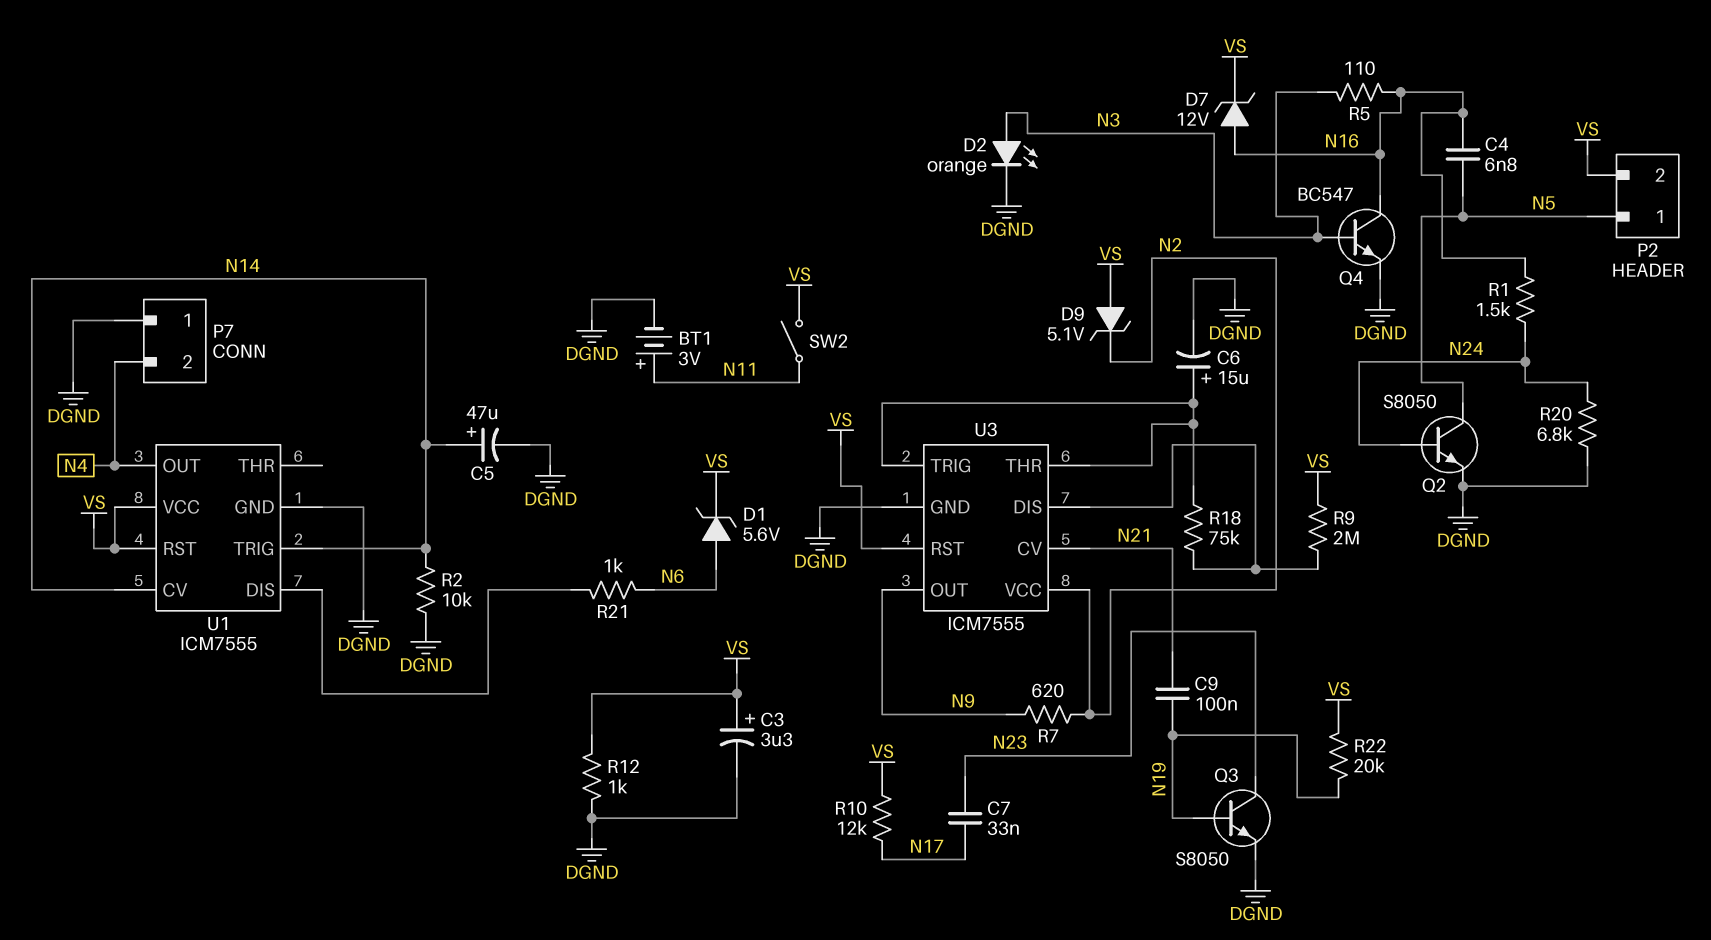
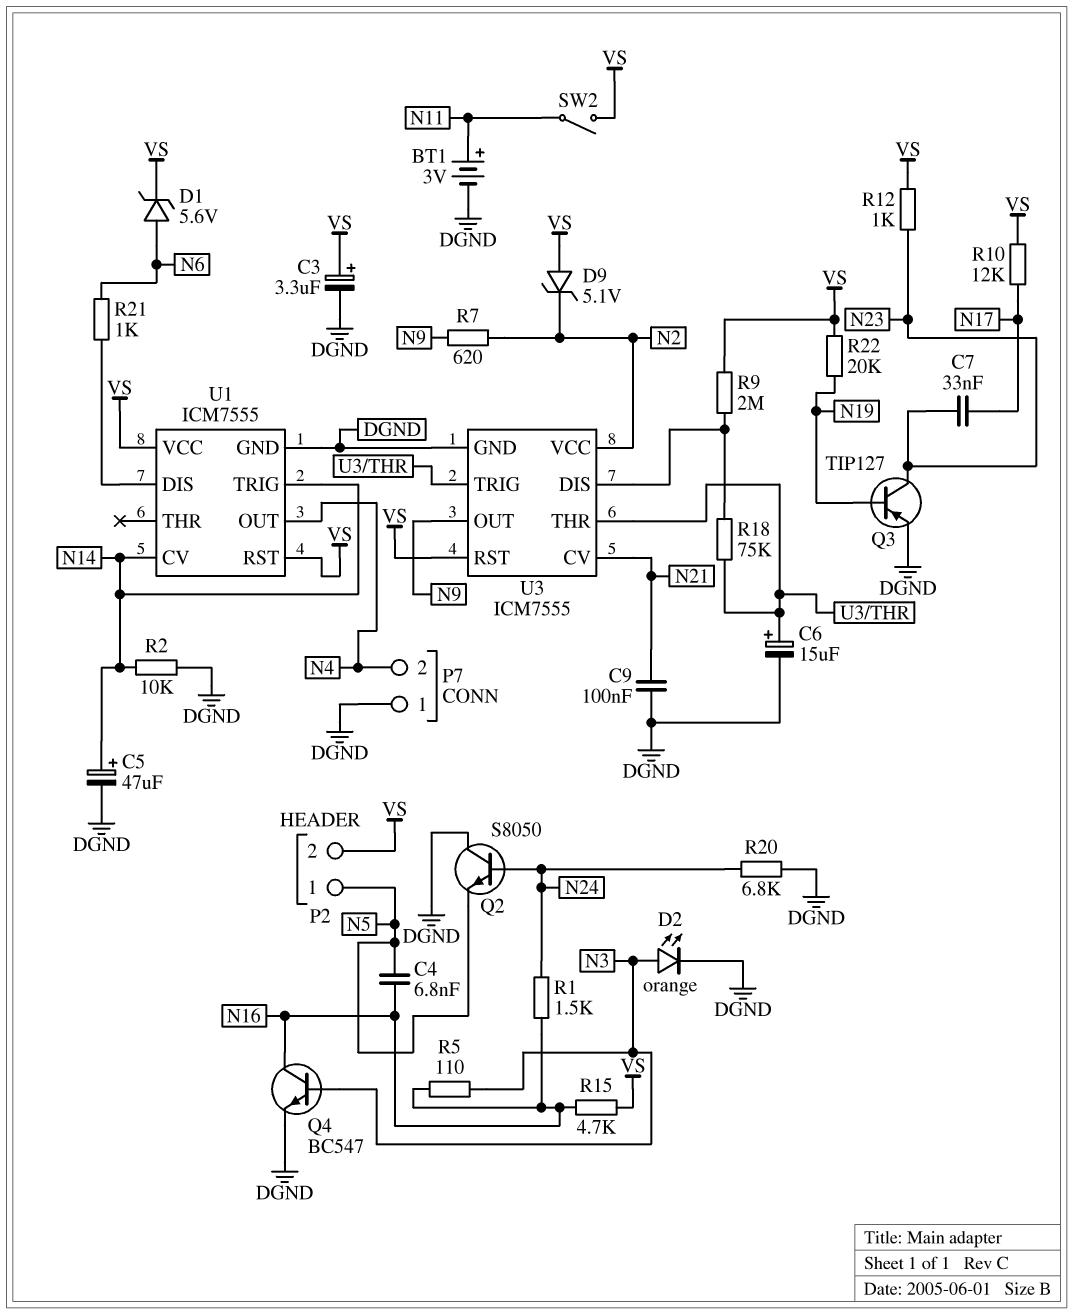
C9: 100nF (N19, N21) -> 100nF (DGND, N21)
D7: zener 12V (A N16, K VS) -> none
Q2: NPN S8050 (B N24, C N5, E DGND) -> NPN S8050 (B N24, C DGND, E N5)
Q3: NPN S8050 (B N19, C N23, E DGND) -> PNP TIP127 (B N19, C N23, E DGND)
R12: 1k (DGND, VS) -> 1k (N23, VS)
R15: none -> 4.7k (N16, VS)

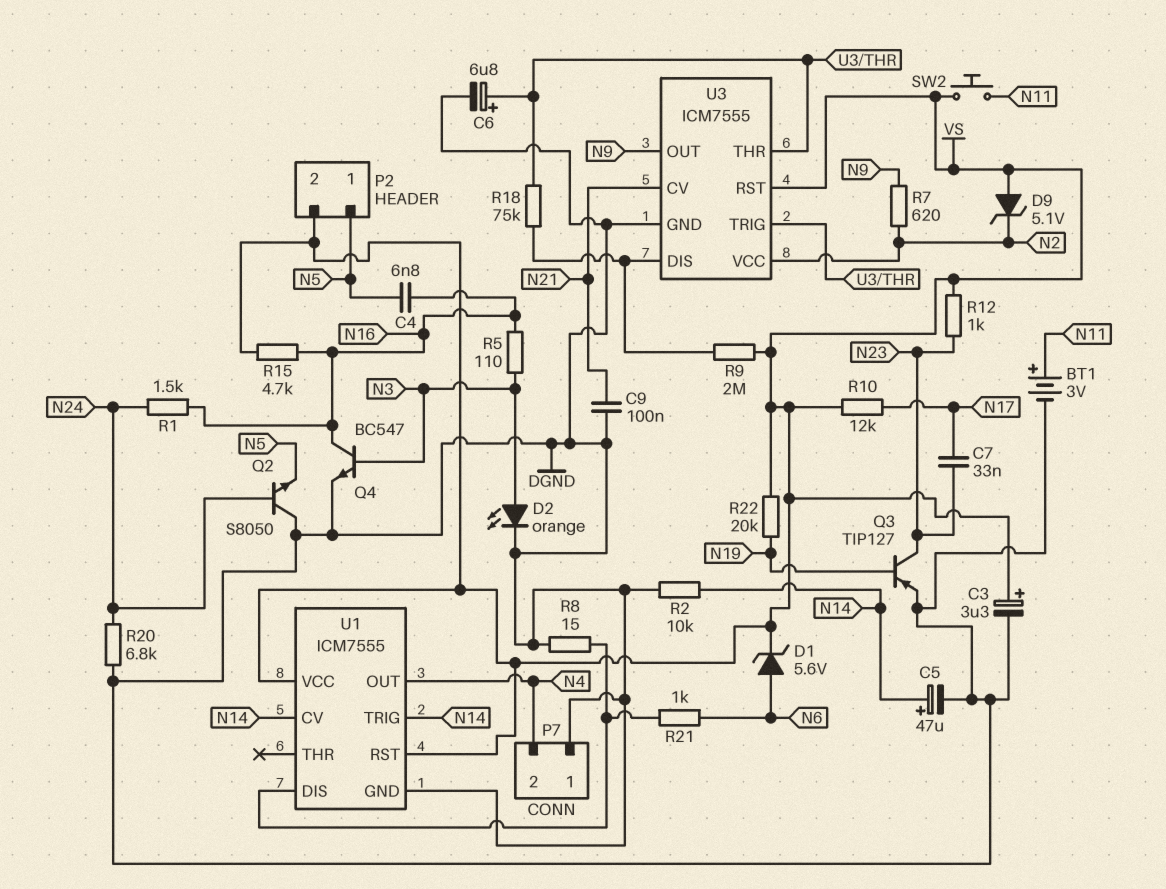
C6: 15uF (plus U3/THR, minus DGND) -> 6.8uF (plus U3/THR, minus DGND)
R8: none -> 15 (DGND, U1/DIS)
SW2: switch (N11, VS) -> button (N11, VS)

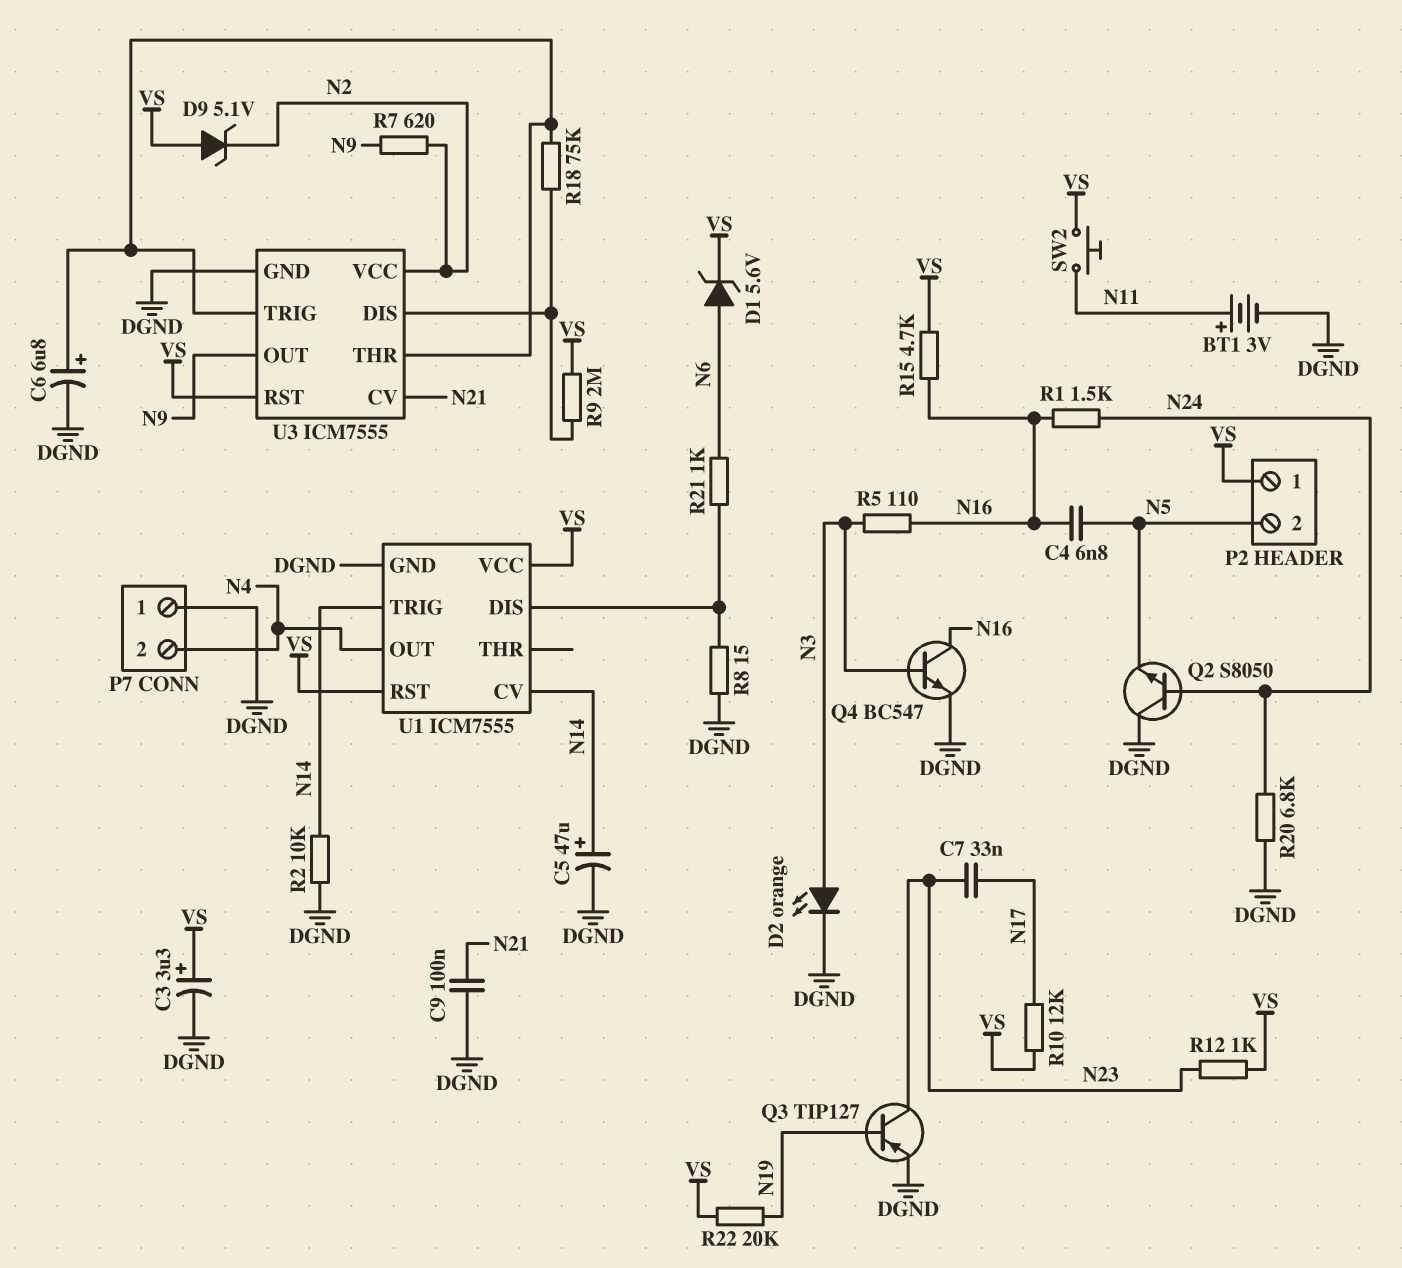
P2 pin 1: N5 -> VS
P2 pin 2: VS -> N5

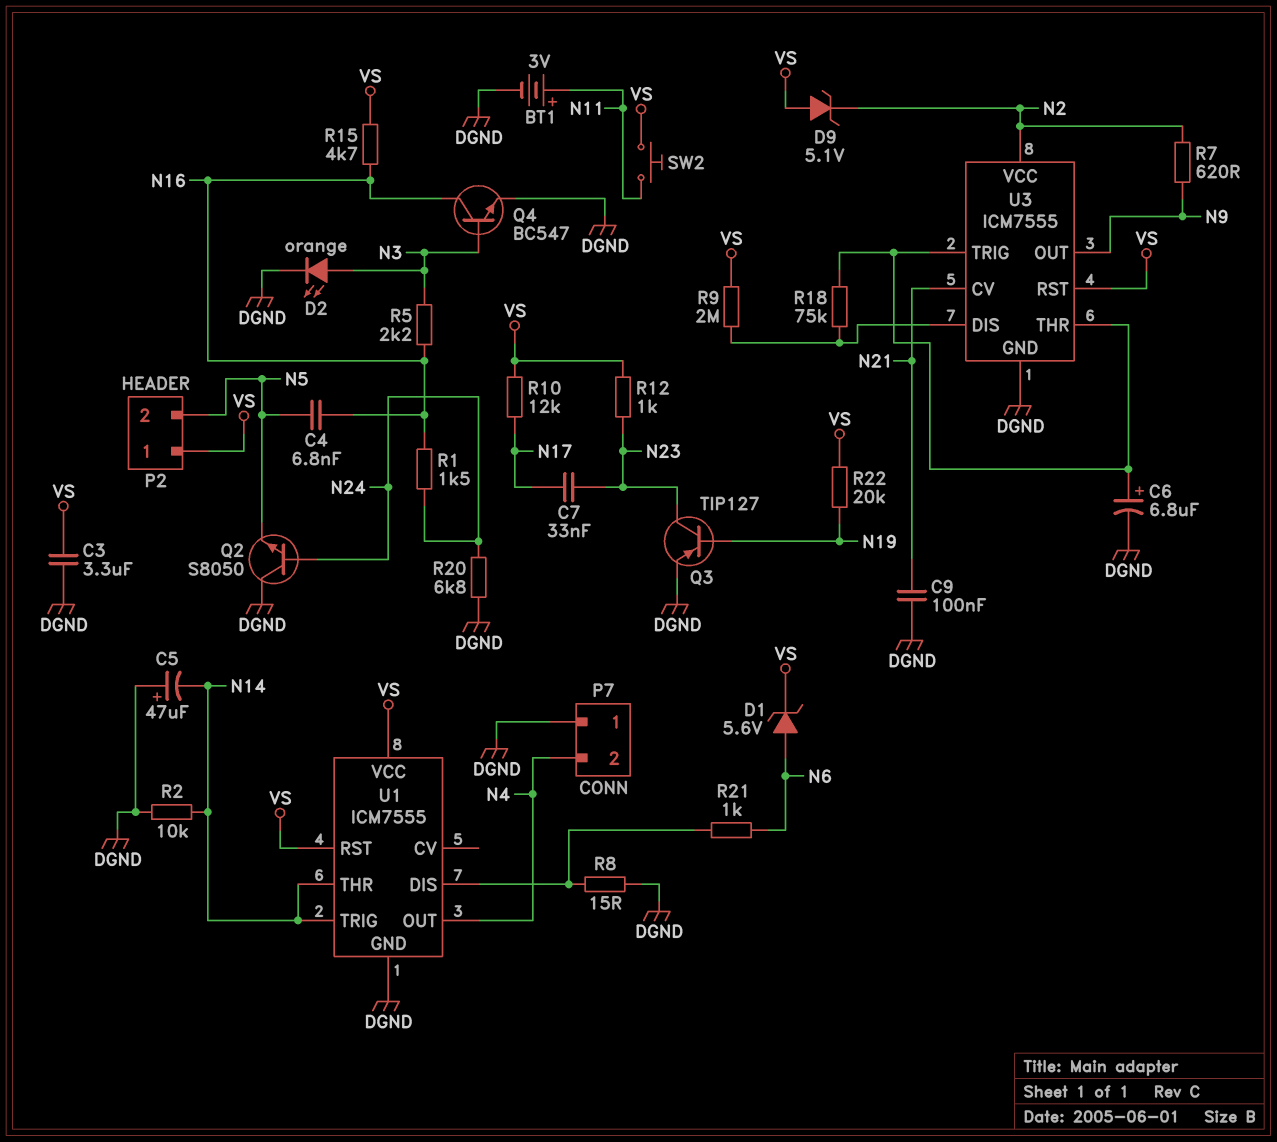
C3: 3.3uF (plus VS, minus DGND) -> 3.3uF (DGND, VS)
C5: 47uF (plus N14, minus DGND) -> 47uF (plus DGND, minus N14)
R5: 110 (N3, N16) -> 2.2k (N3, N16)
U1 pin CV: N14 -> none
U1 pin THR: none -> N14

